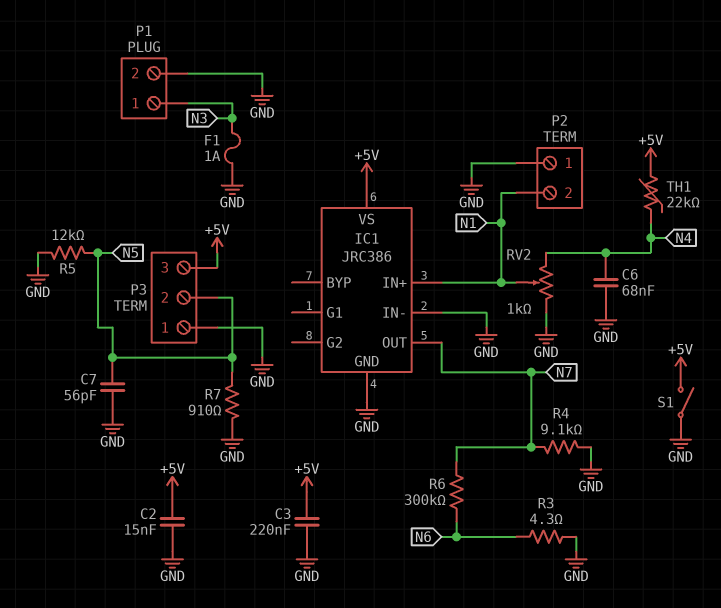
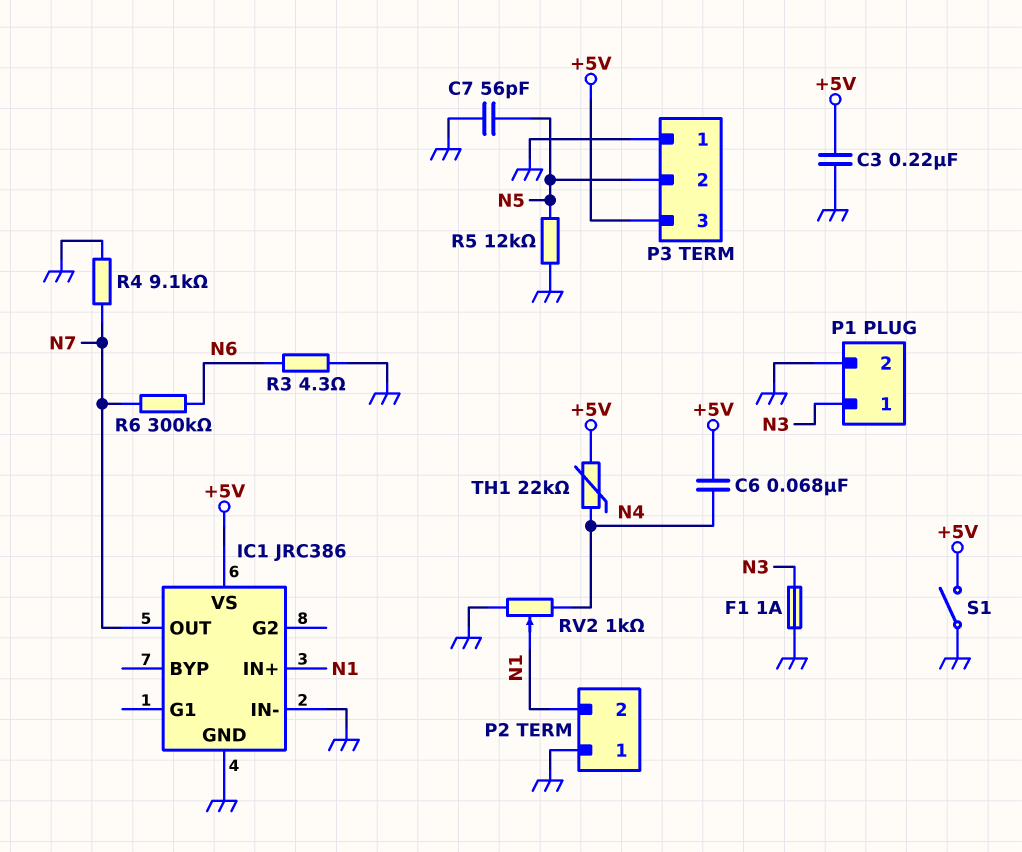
C2: 15nF (+5V, GND) -> none
C6: 68nF (GND, N4) -> 68nF (+5V, N4)
R7: 910 (GND, N5) -> none

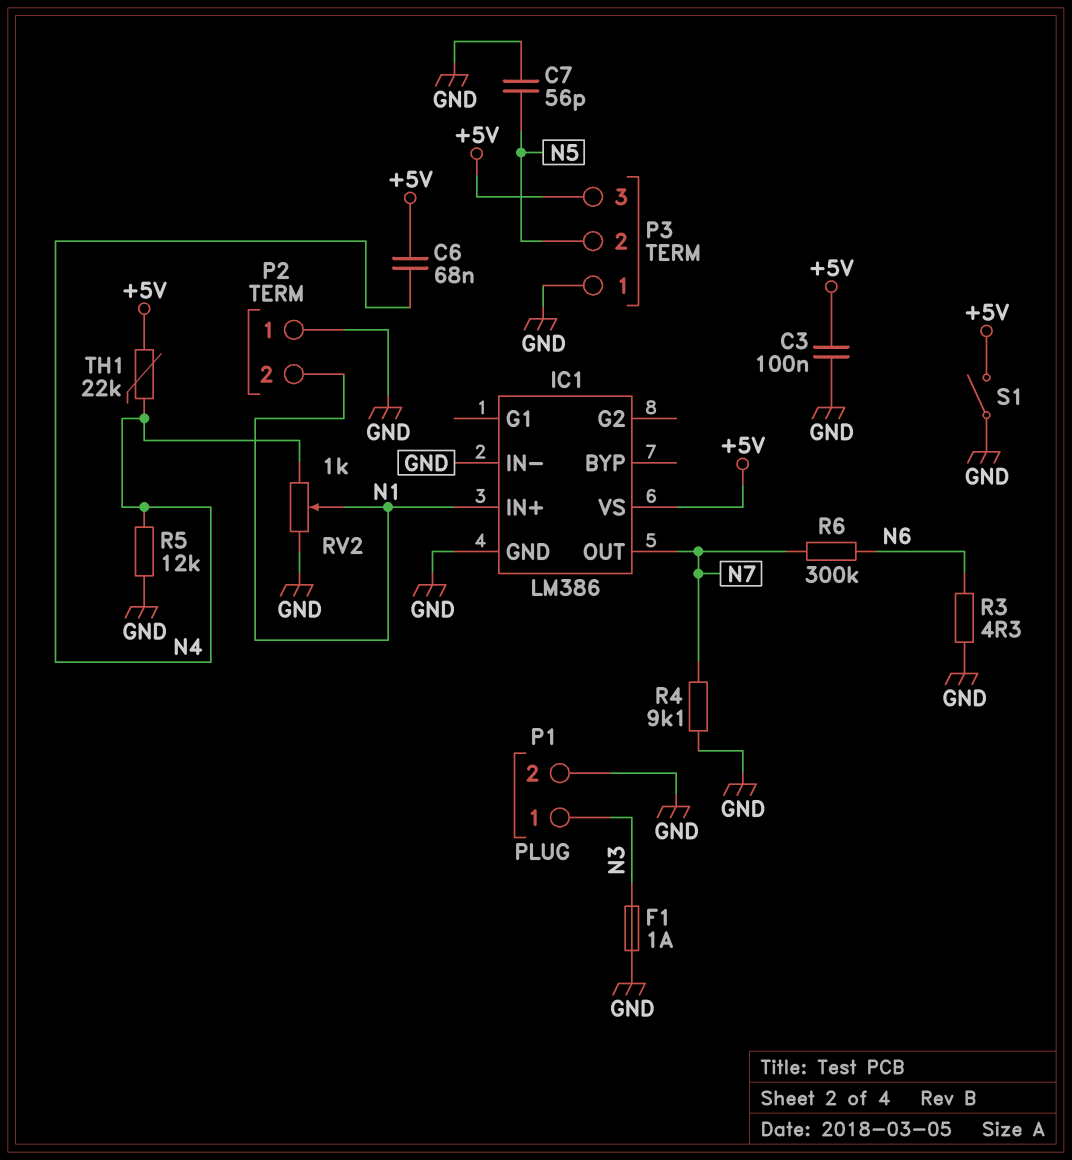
C3: 220nF (+5V, GND) -> 100nF (+5V, GND)
IC1: JRC386 -> LM386
R5: 12k (GND, N5) -> 12k (GND, N4)

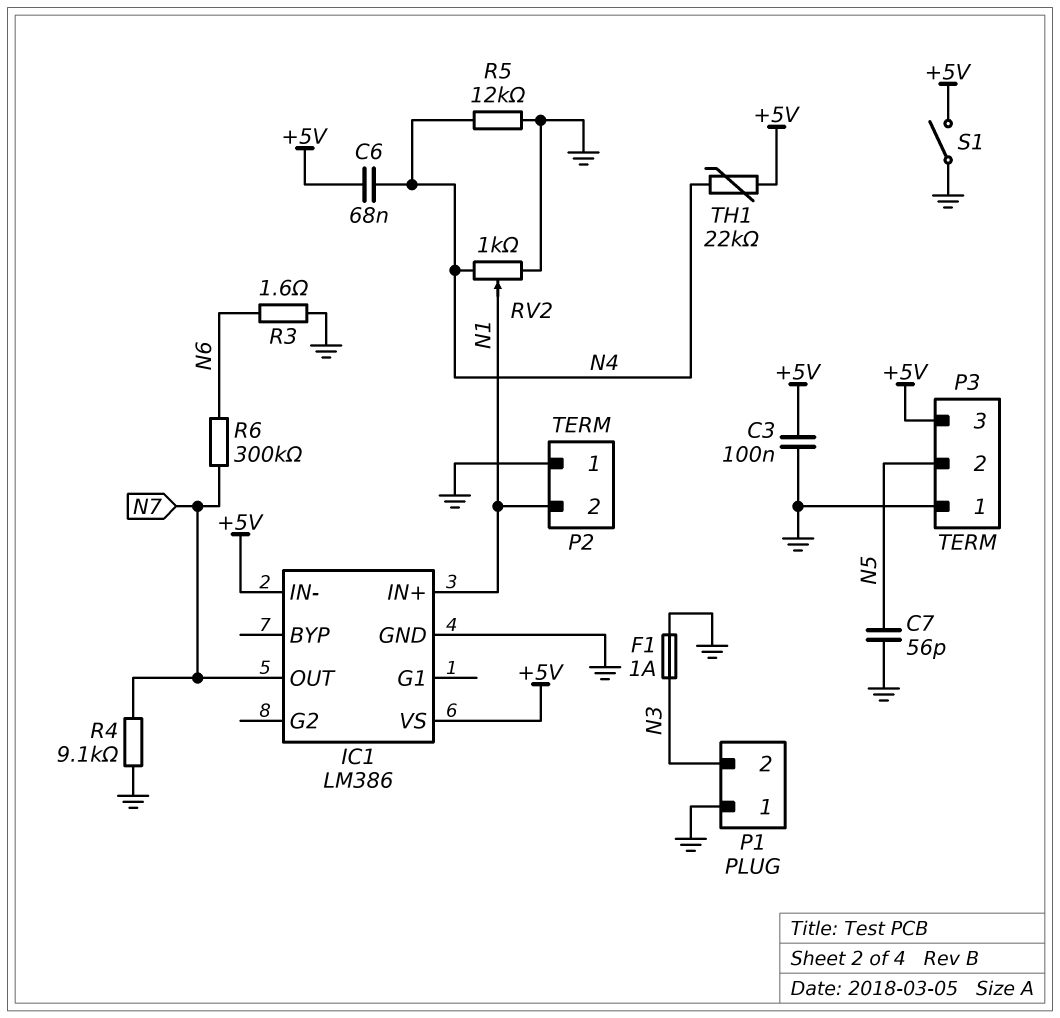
IC1 pin IN-: GND -> +5V
P1 pin 1: N3 -> GND
P1 pin 2: GND -> N3
R3: 4.3 (GND, N6) -> 1.6 (GND, N6)

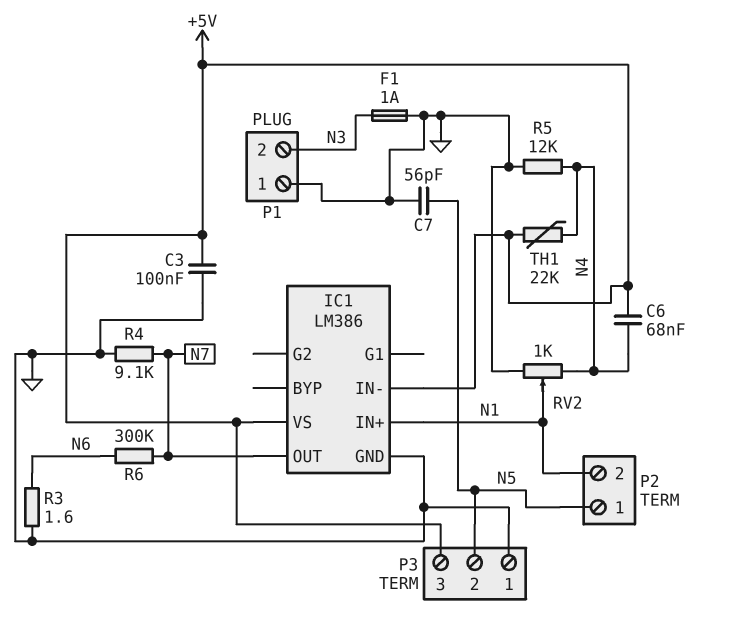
P2 pin 1: GND -> N5
S1: switch (+5V, GND) -> none

